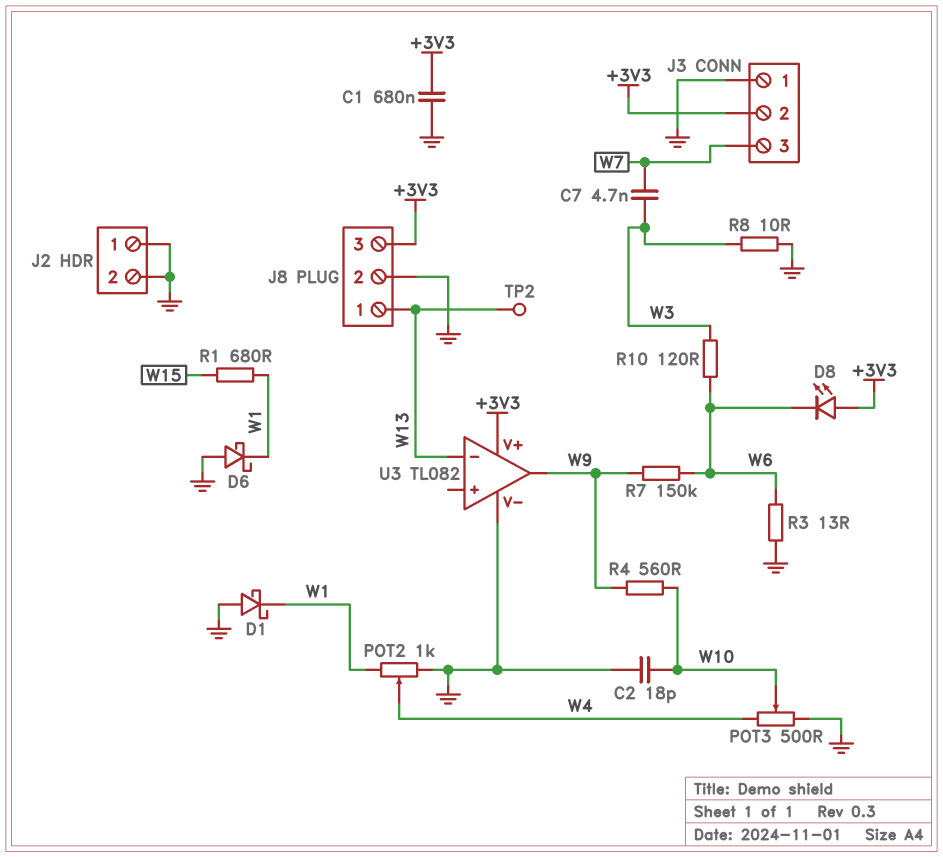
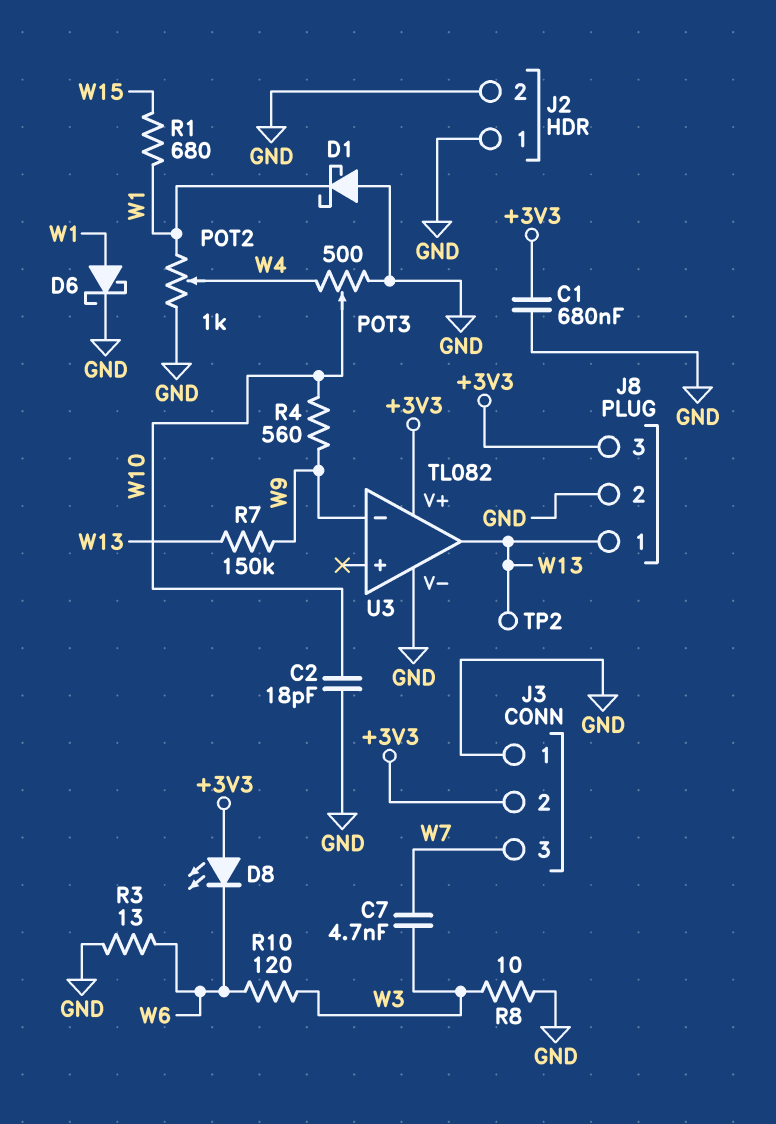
D6: schottky (A GND, K W1) -> schottky (A W1, K GND)
R7: 150k (W6, W9) -> 150k (W9, W13)
U3 pin in-: W13 -> W9
U3 pin out: W9 -> W13

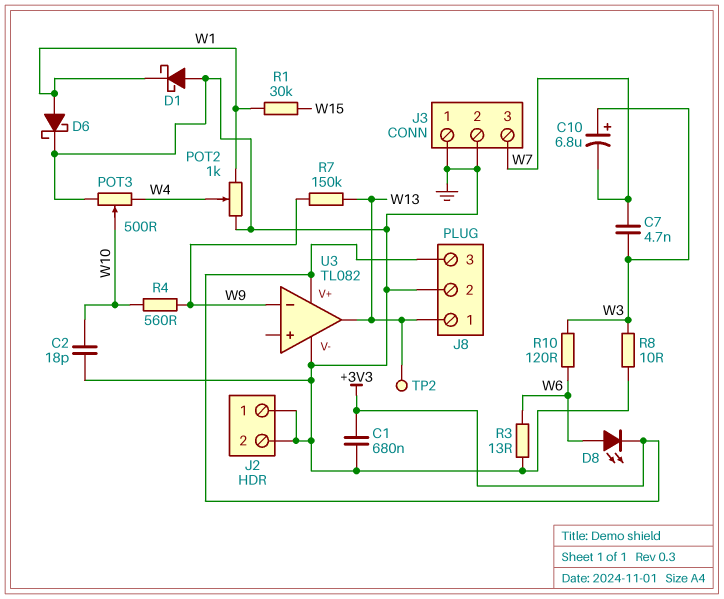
C10: none -> 6.8uF (plus W3, minus W7)
D8: LED (A +3V3, K W6) -> LED (A W6, K +3V3)
J3 pin 2: +3V3 -> GND
R1: 680 (W1, W15) -> 30k (W1, W15)

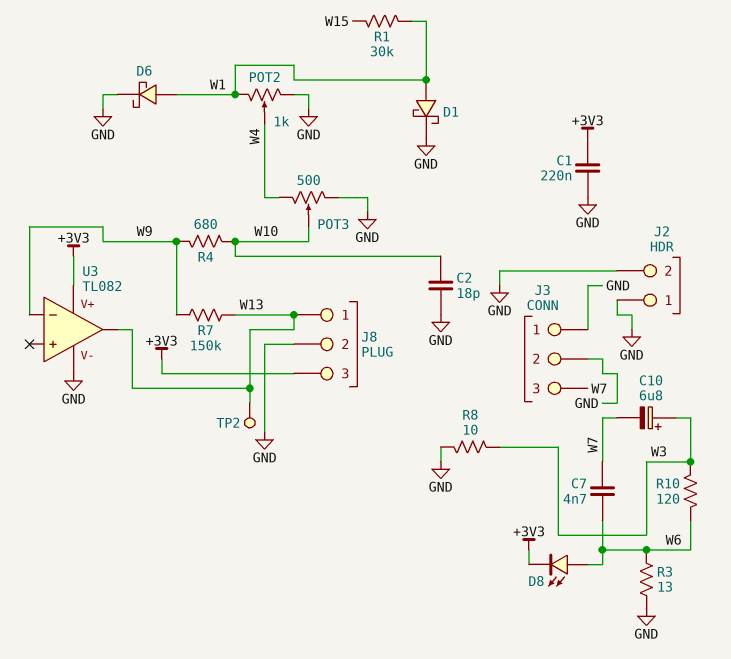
C1: 680nF (+3V3, GND) -> 220nF (+3V3, GND)
C7: 4.7nF (W3, W7) -> 4.7nF (W6, W7)
D1: schottky (A GND, K W1) -> schottky (A W1, K GND)
R4: 560 (W9, W10) -> 680 (W9, W10)

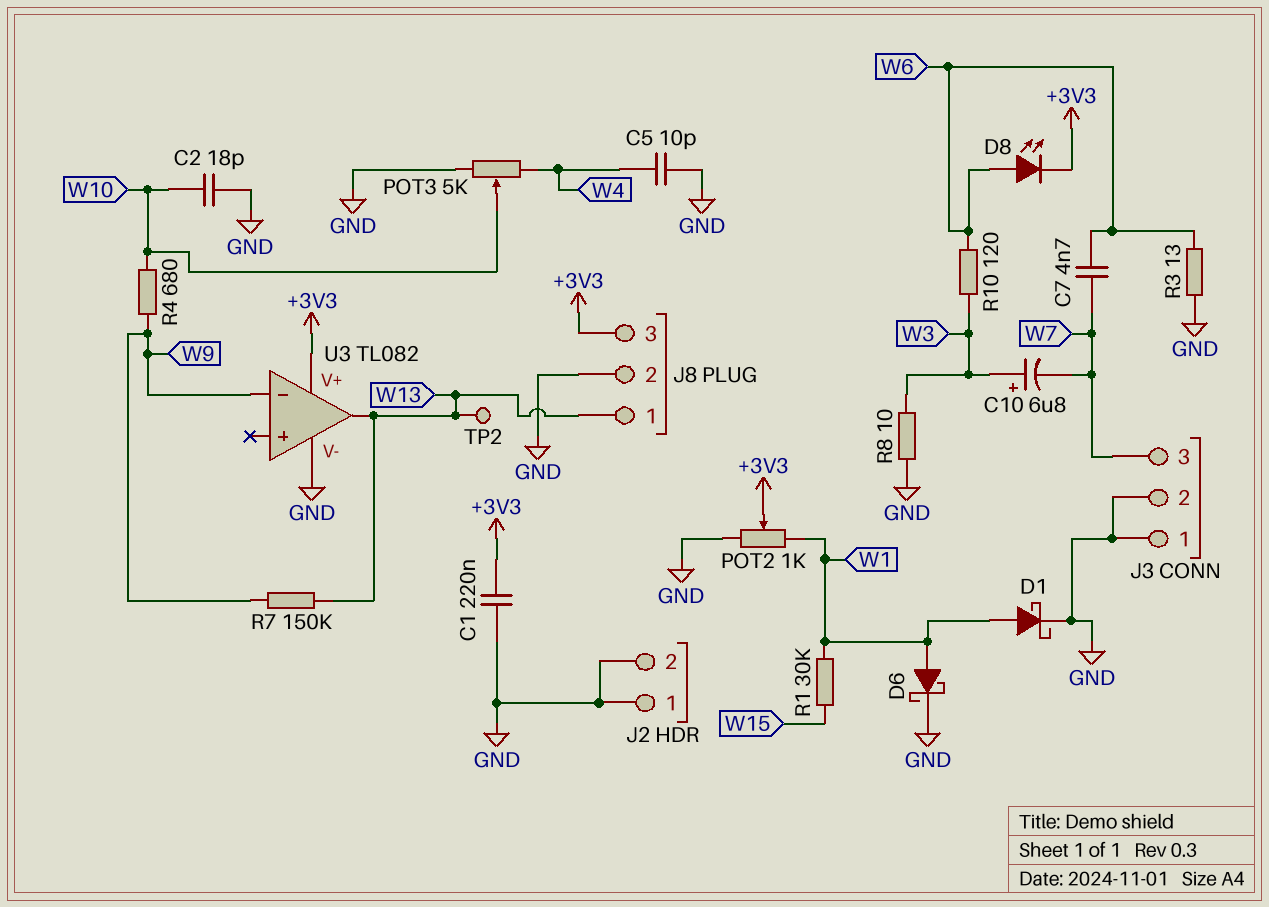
C5: none -> 10pF (GND, W4)
POT2: 1k (GND, W1, wiper W4) -> 1k (GND, W1, wiper +3V3)
POT3: 500 (GND, W4, wiper W10) -> 5k (GND, W4, wiper W10)

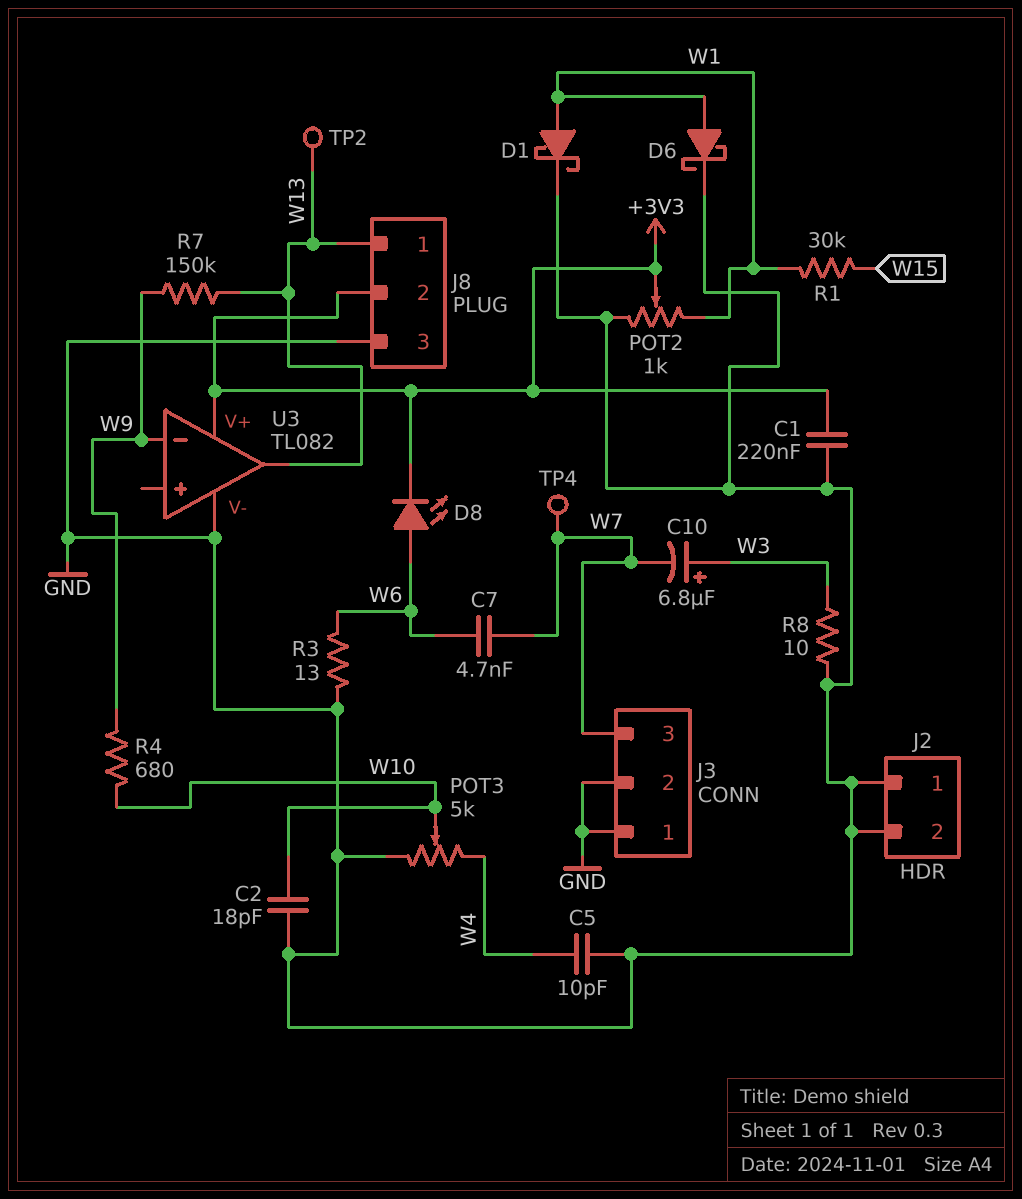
J8 pin 2: GND -> +3V3
J8 pin 3: +3V3 -> GND
R10: 120 (W3, W6) -> none
TP4: none -> test point (W7)

